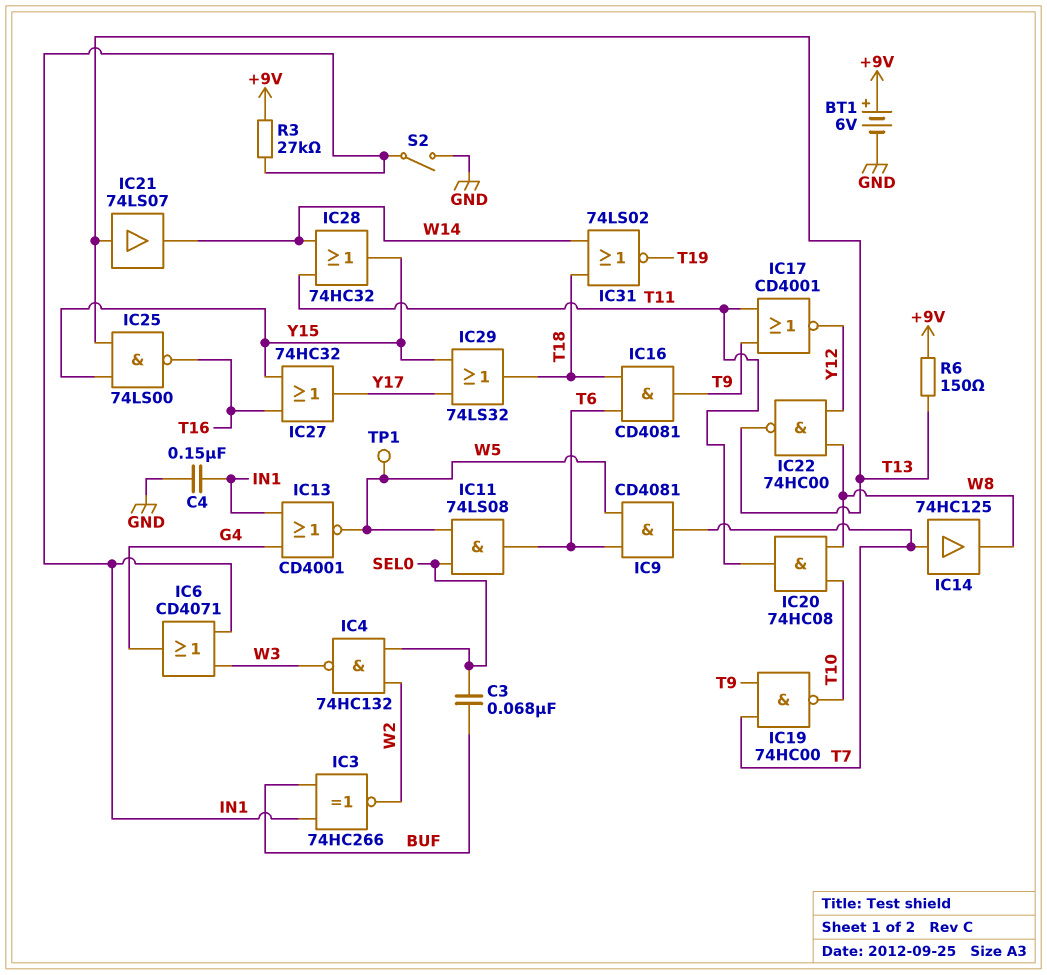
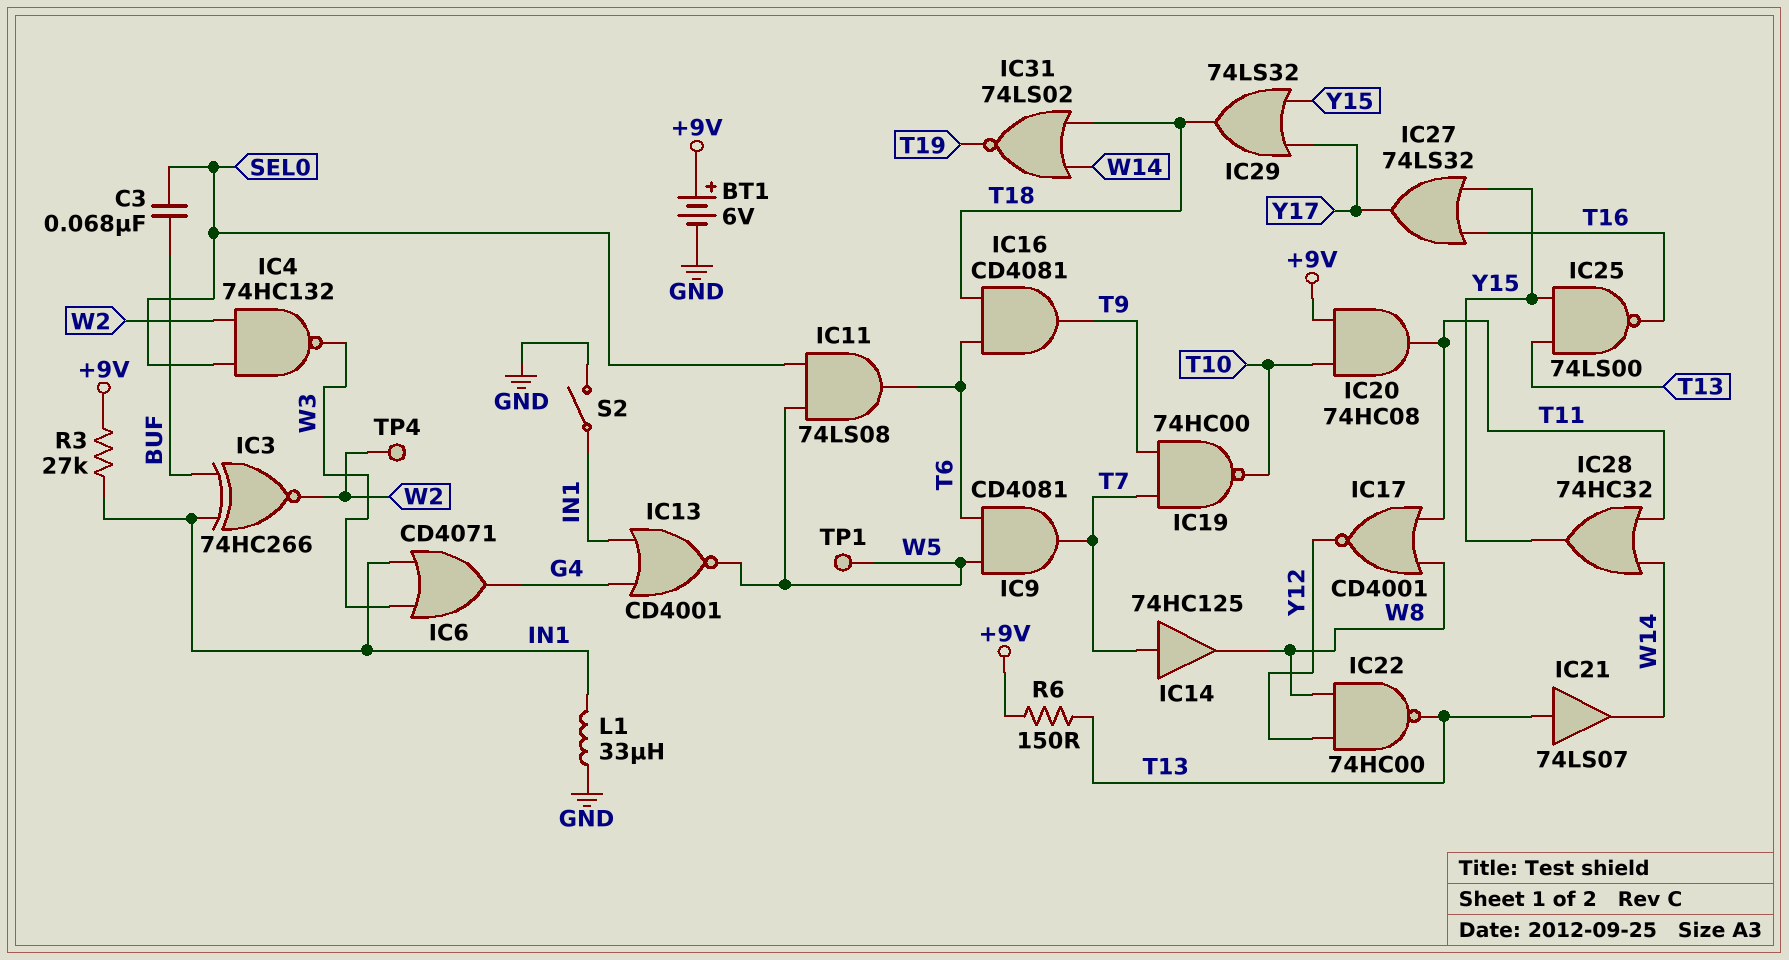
C4: 150nF (GND, IN1) -> none
IC17: NOR CD4001 (in T9, in T11, out Y12) -> NOR CD4001 (in T11, in W8, out Y12)
IC20: AND 74HC08 (in T10, in W8, out T11) -> AND 74HC08 (in +9V, in T10, out T11)
IC27: OR 74HC32 (in T16, in Y15, out Y17) -> OR 74LS32 (in T16, in Y15, out Y17)
L1: none -> 33uH (GND, IN1)
TP4: none -> test point (W2)

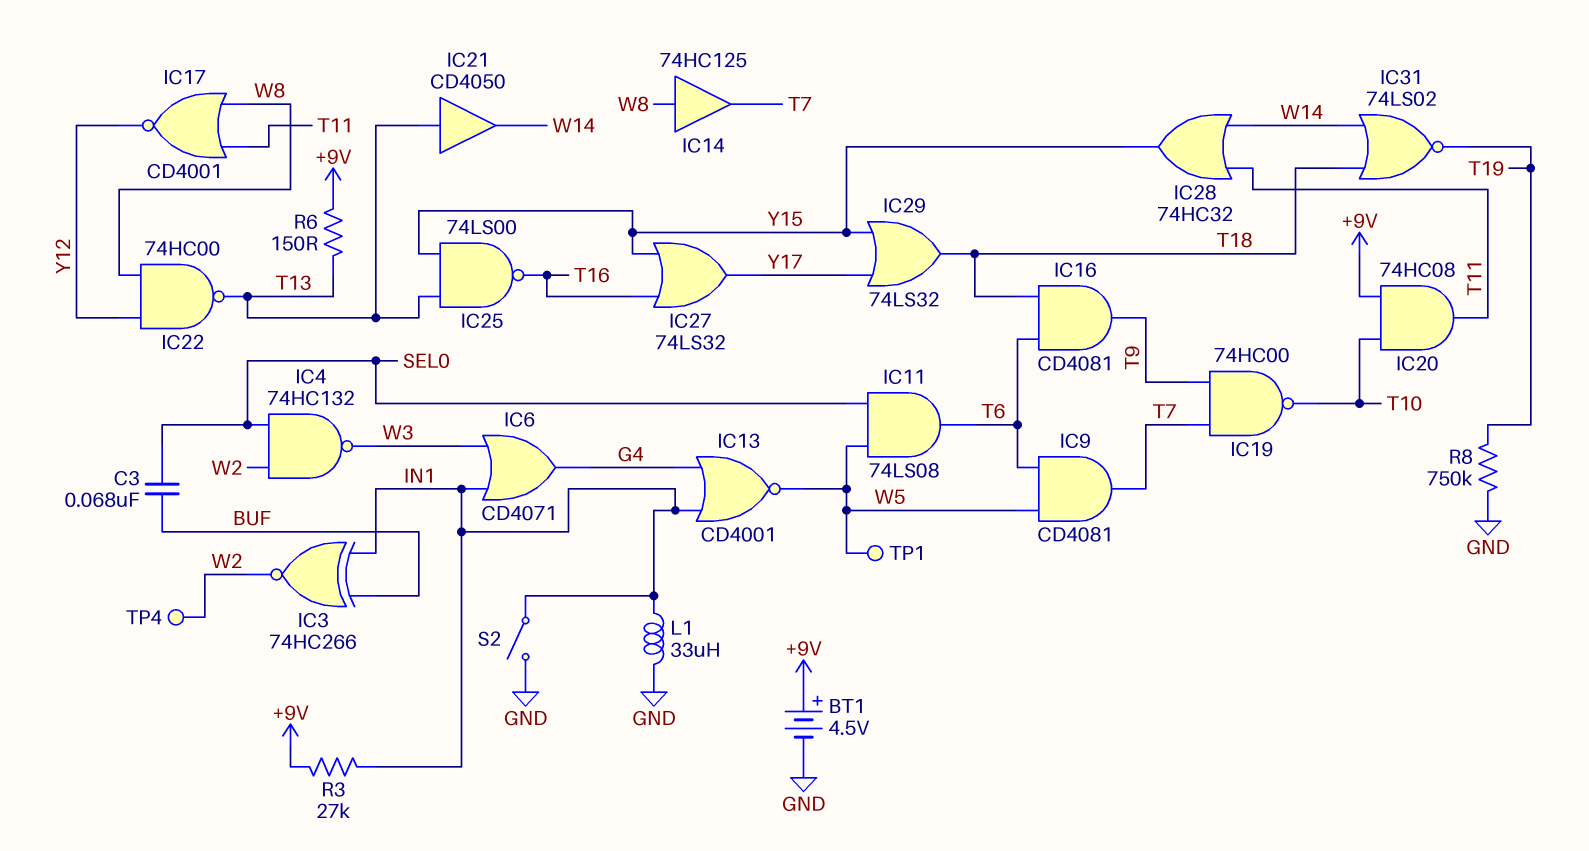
BT1: 6V (plus +9V, minus GND) -> 4.5V (plus +9V, minus GND)
IC14: buffer 74HC125 (in T7, out W8) -> buffer 74HC125 (in W8, out T7)
IC21: buffer 74LS07 (in T13, out W14) -> buffer CD4050 (in T13, out W14)
R8: none -> 750k (GND, T19)

